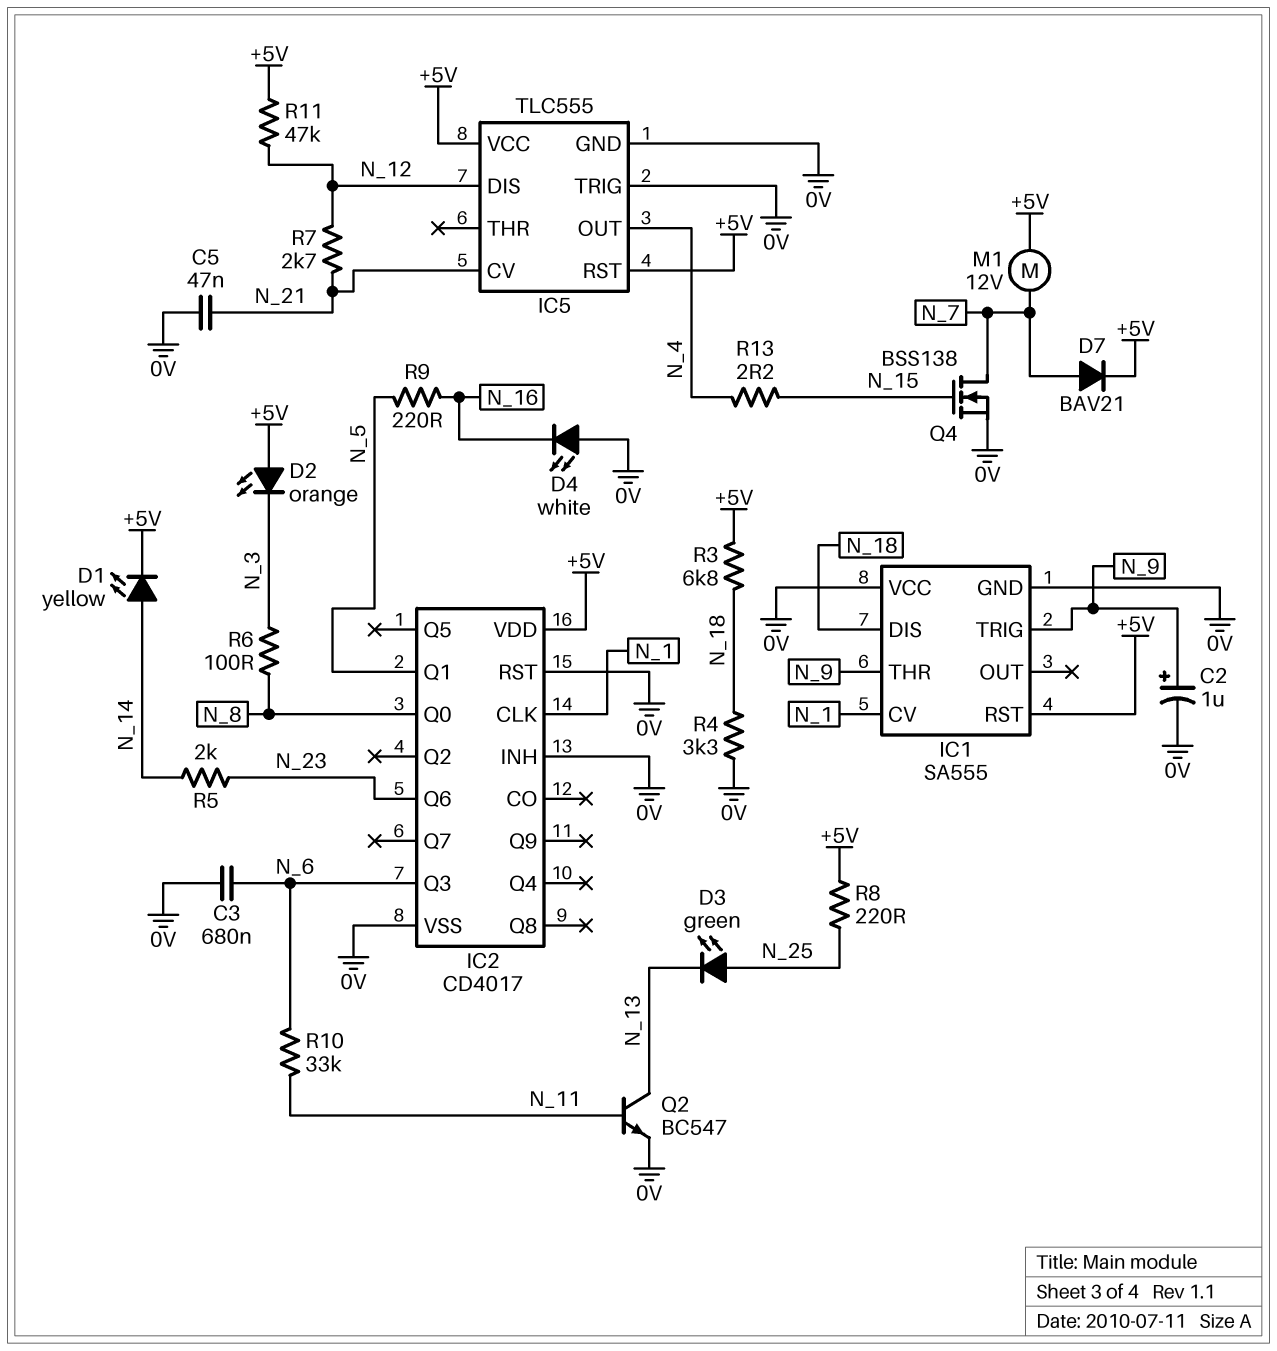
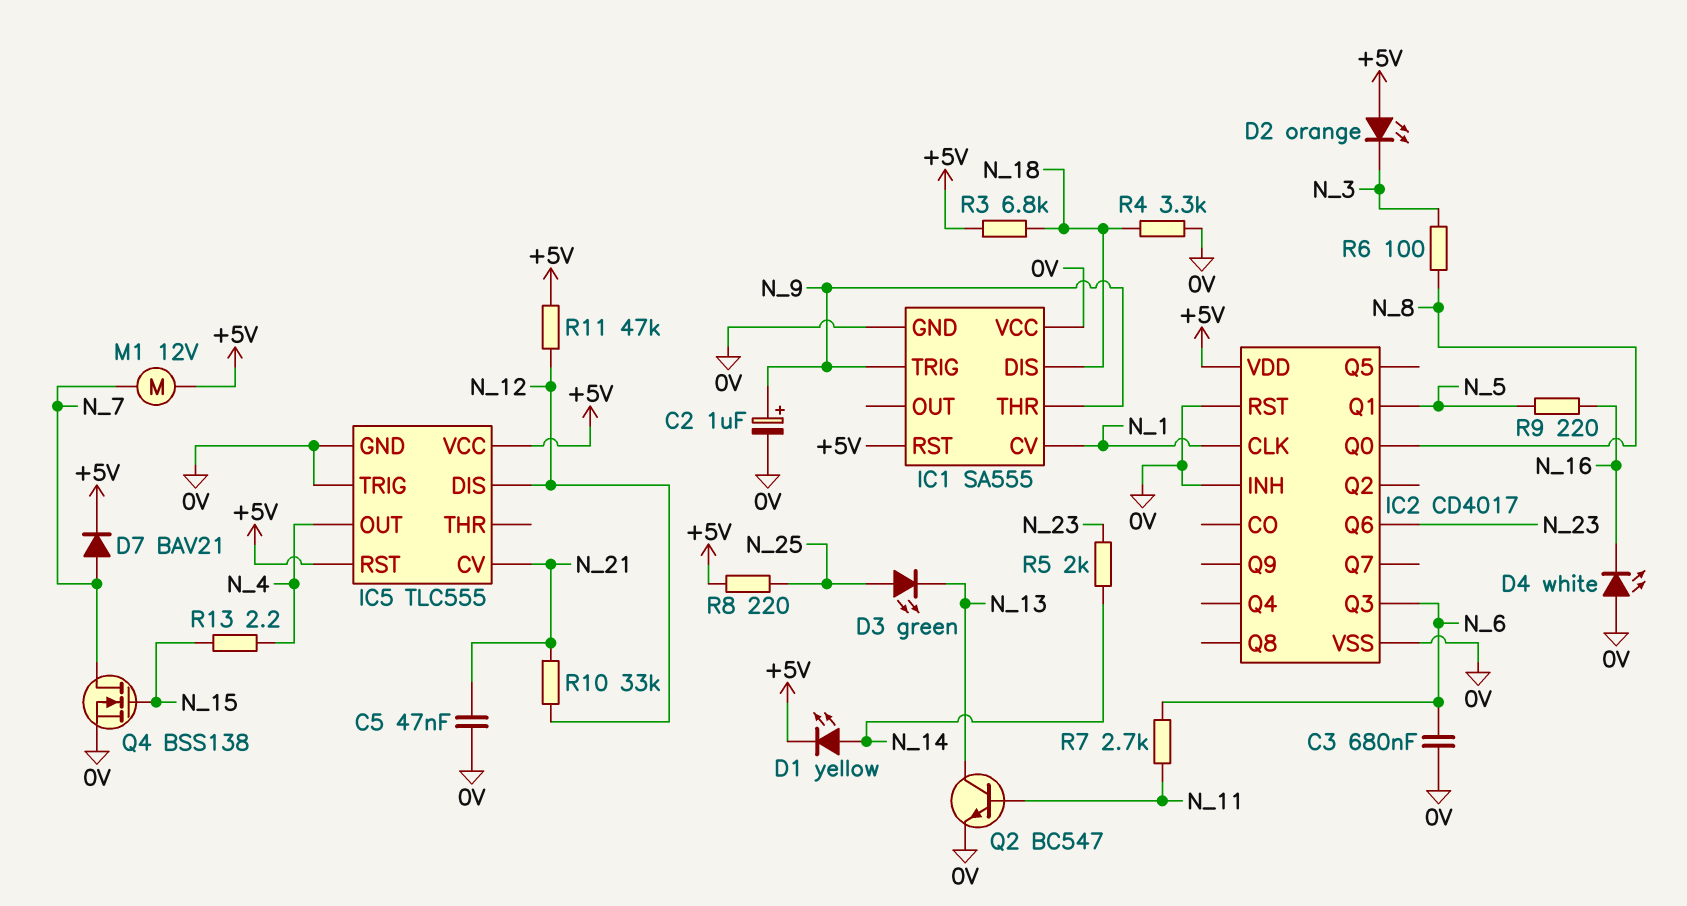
R7: 2.7k (N_12, N_21) -> 2.7k (N_6, N_11)
R10: 33k (N_6, N_11) -> 33k (N_12, N_21)

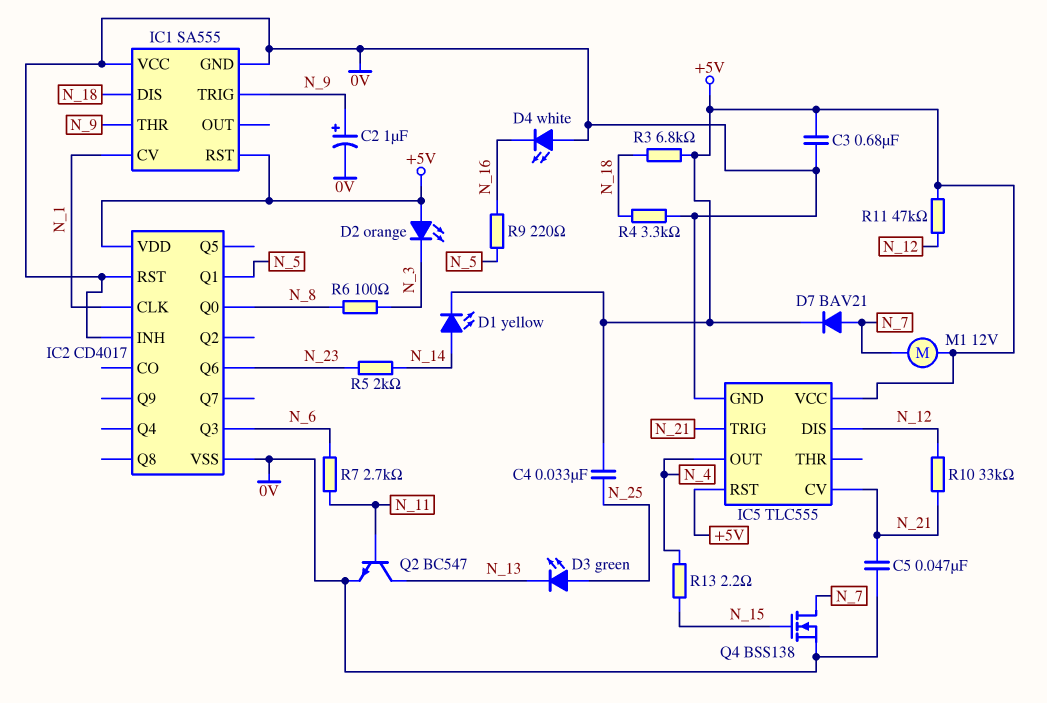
C3: 680nF (0V, N_6) -> 680nF (+5V, 0V)
C4: none -> 33nF (+5V, N_25)
IC5 pin TRIG: 0V -> N_21
R8: 220 (+5V, N_25) -> none

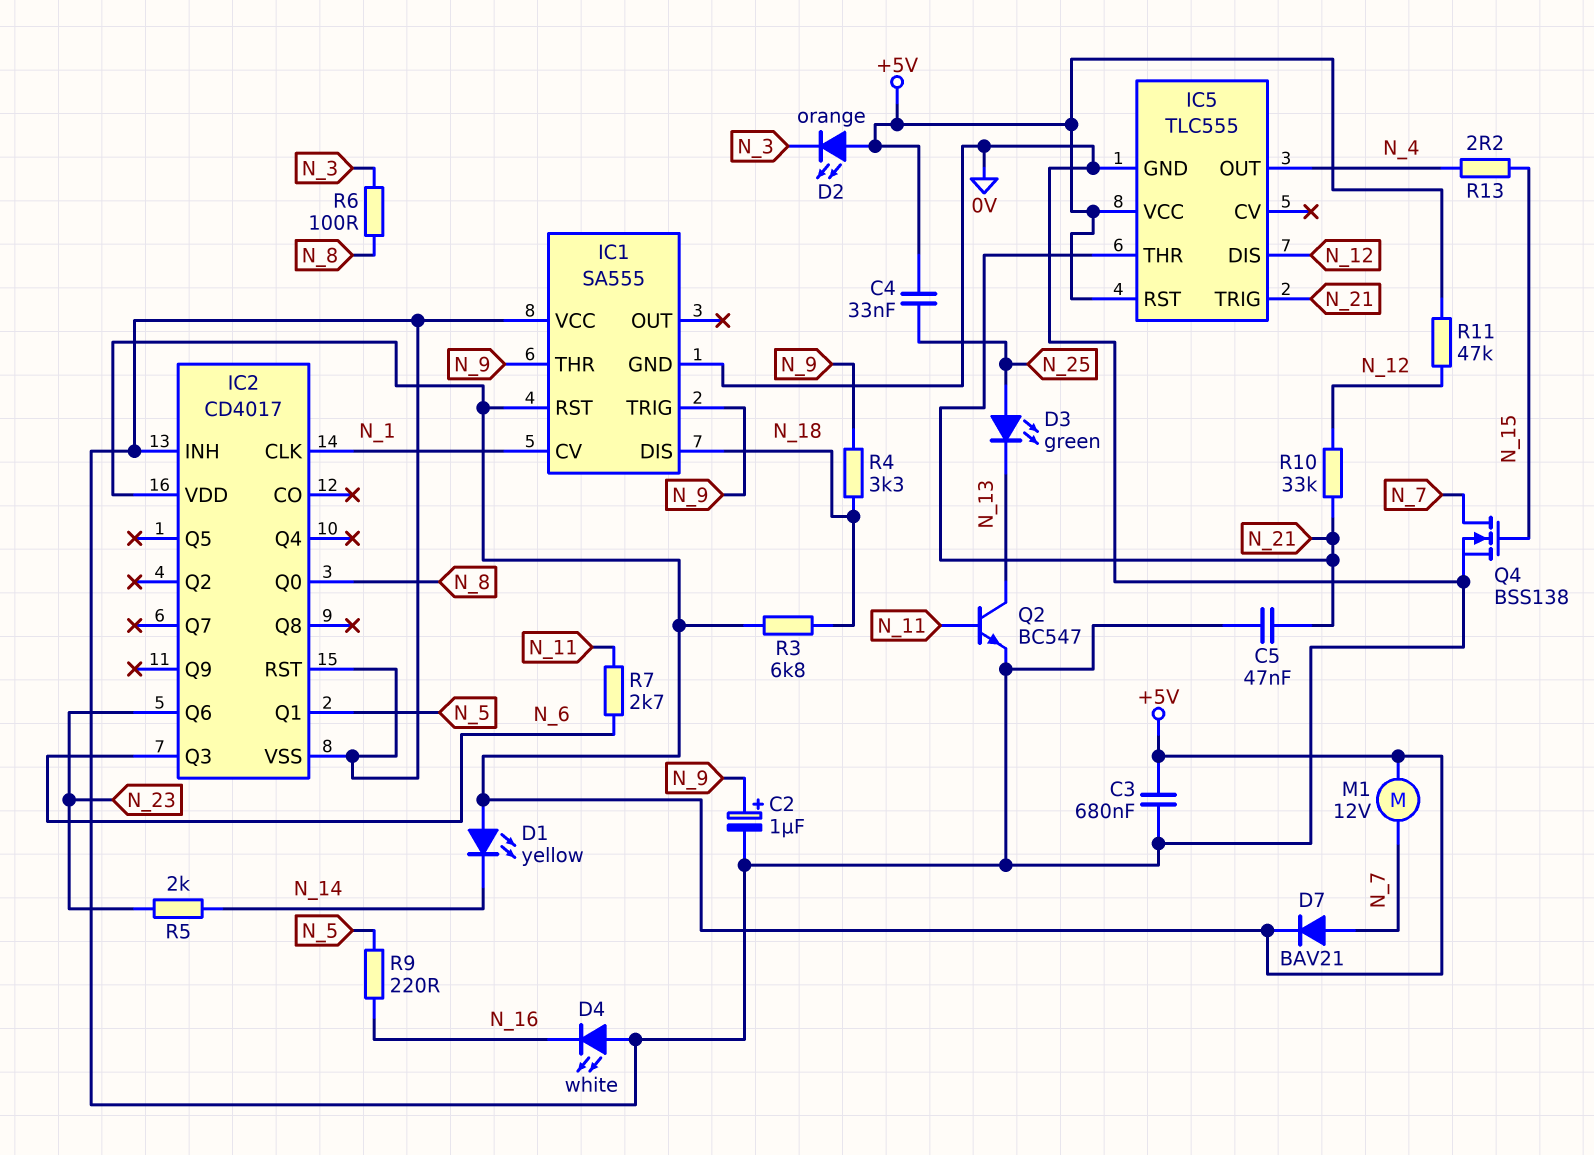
D1: LED yellow (A N_14, K +5V) -> LED yellow (A +5V, K N_14)
IC5 pin CV: N_21 -> none
IC5 pin THR: none -> N_21
R4: 3.3k (0V, N_18) -> 3.3k (N_9, N_18)

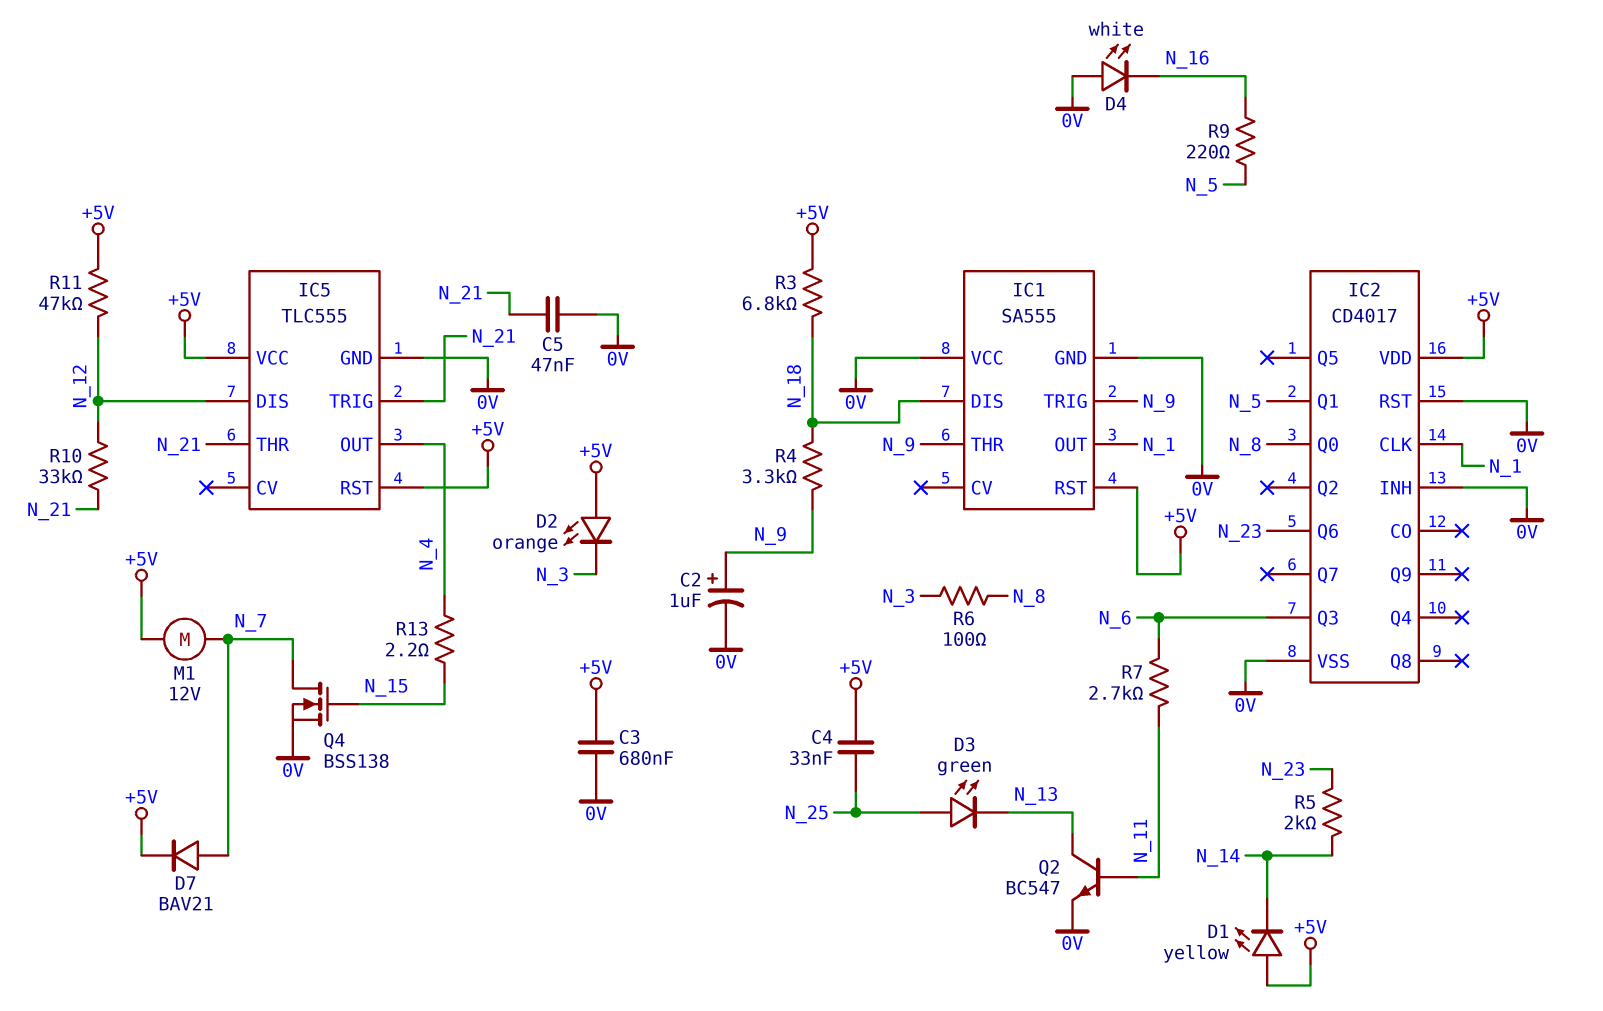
IC1 pin CV: N_1 -> none
IC1 pin OUT: none -> N_1

